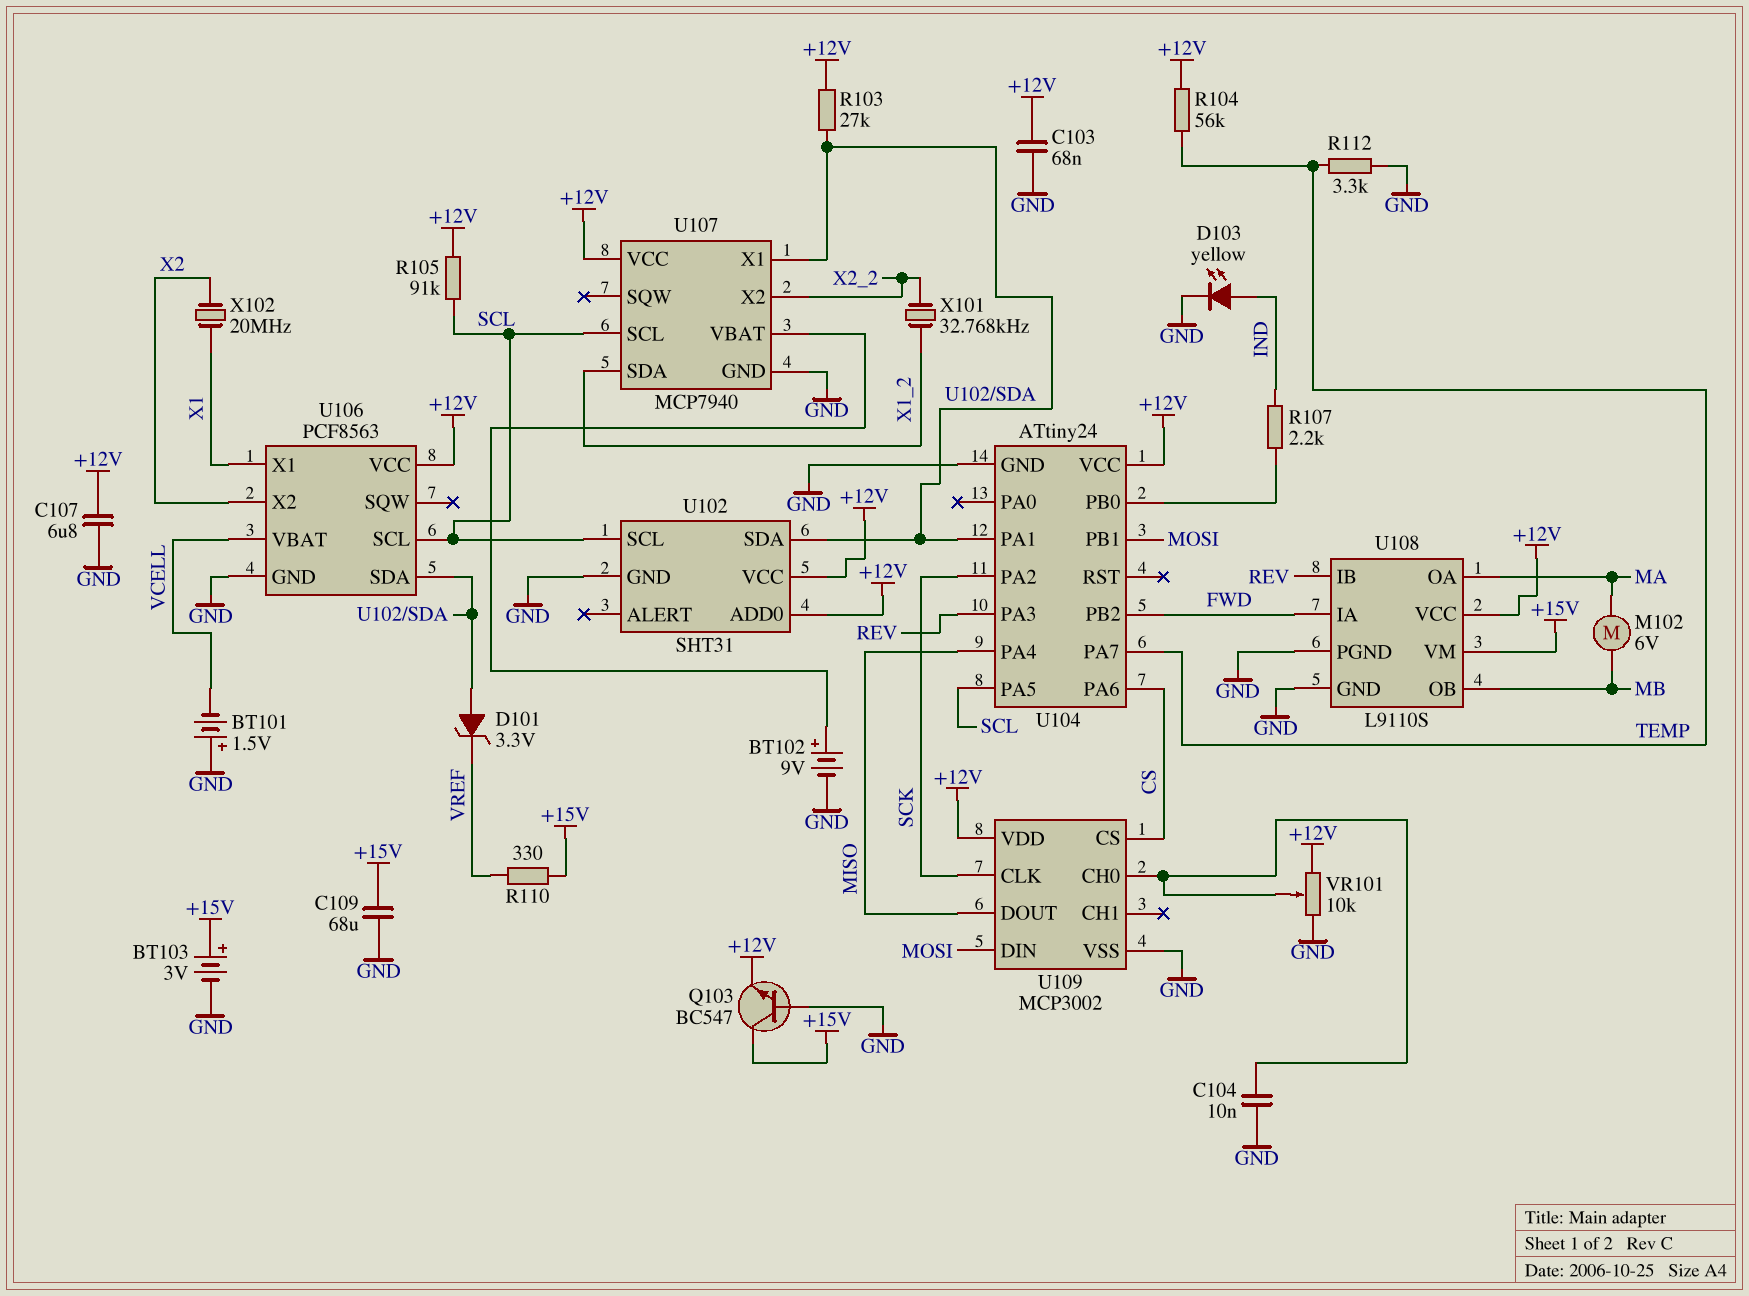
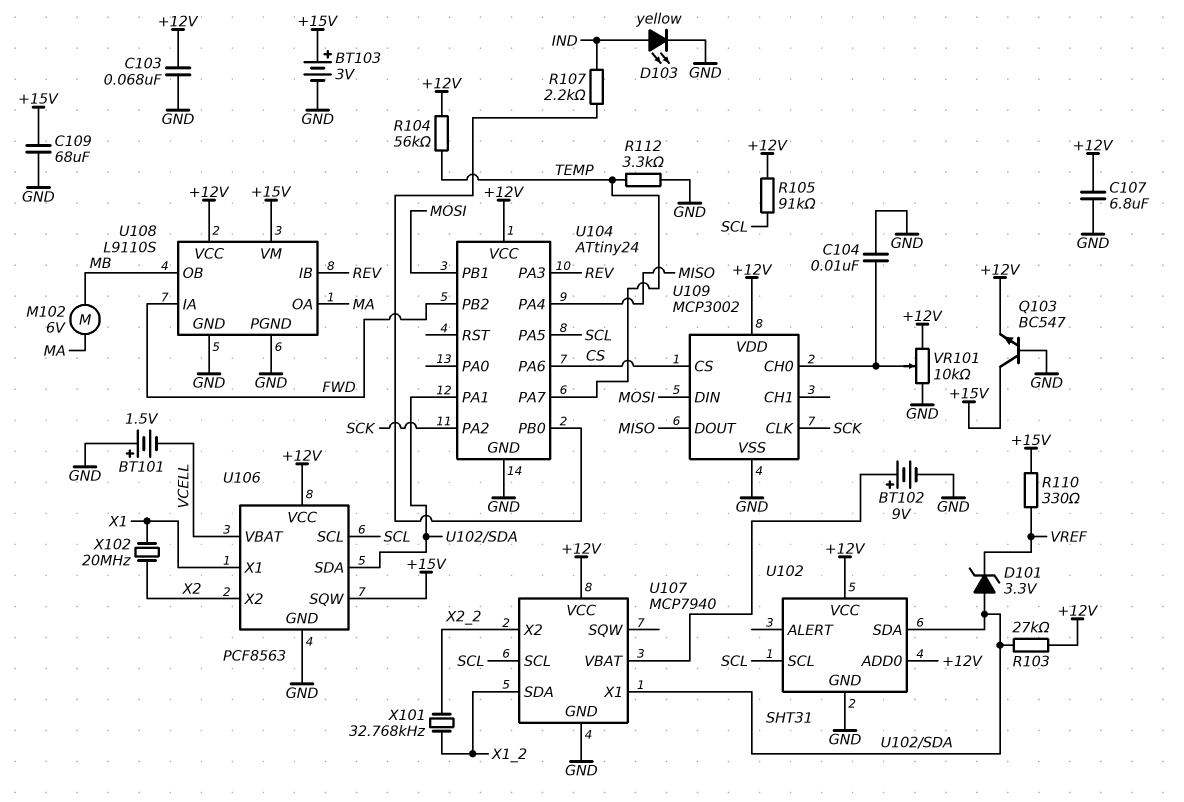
U106 pin SQW: none -> +15V

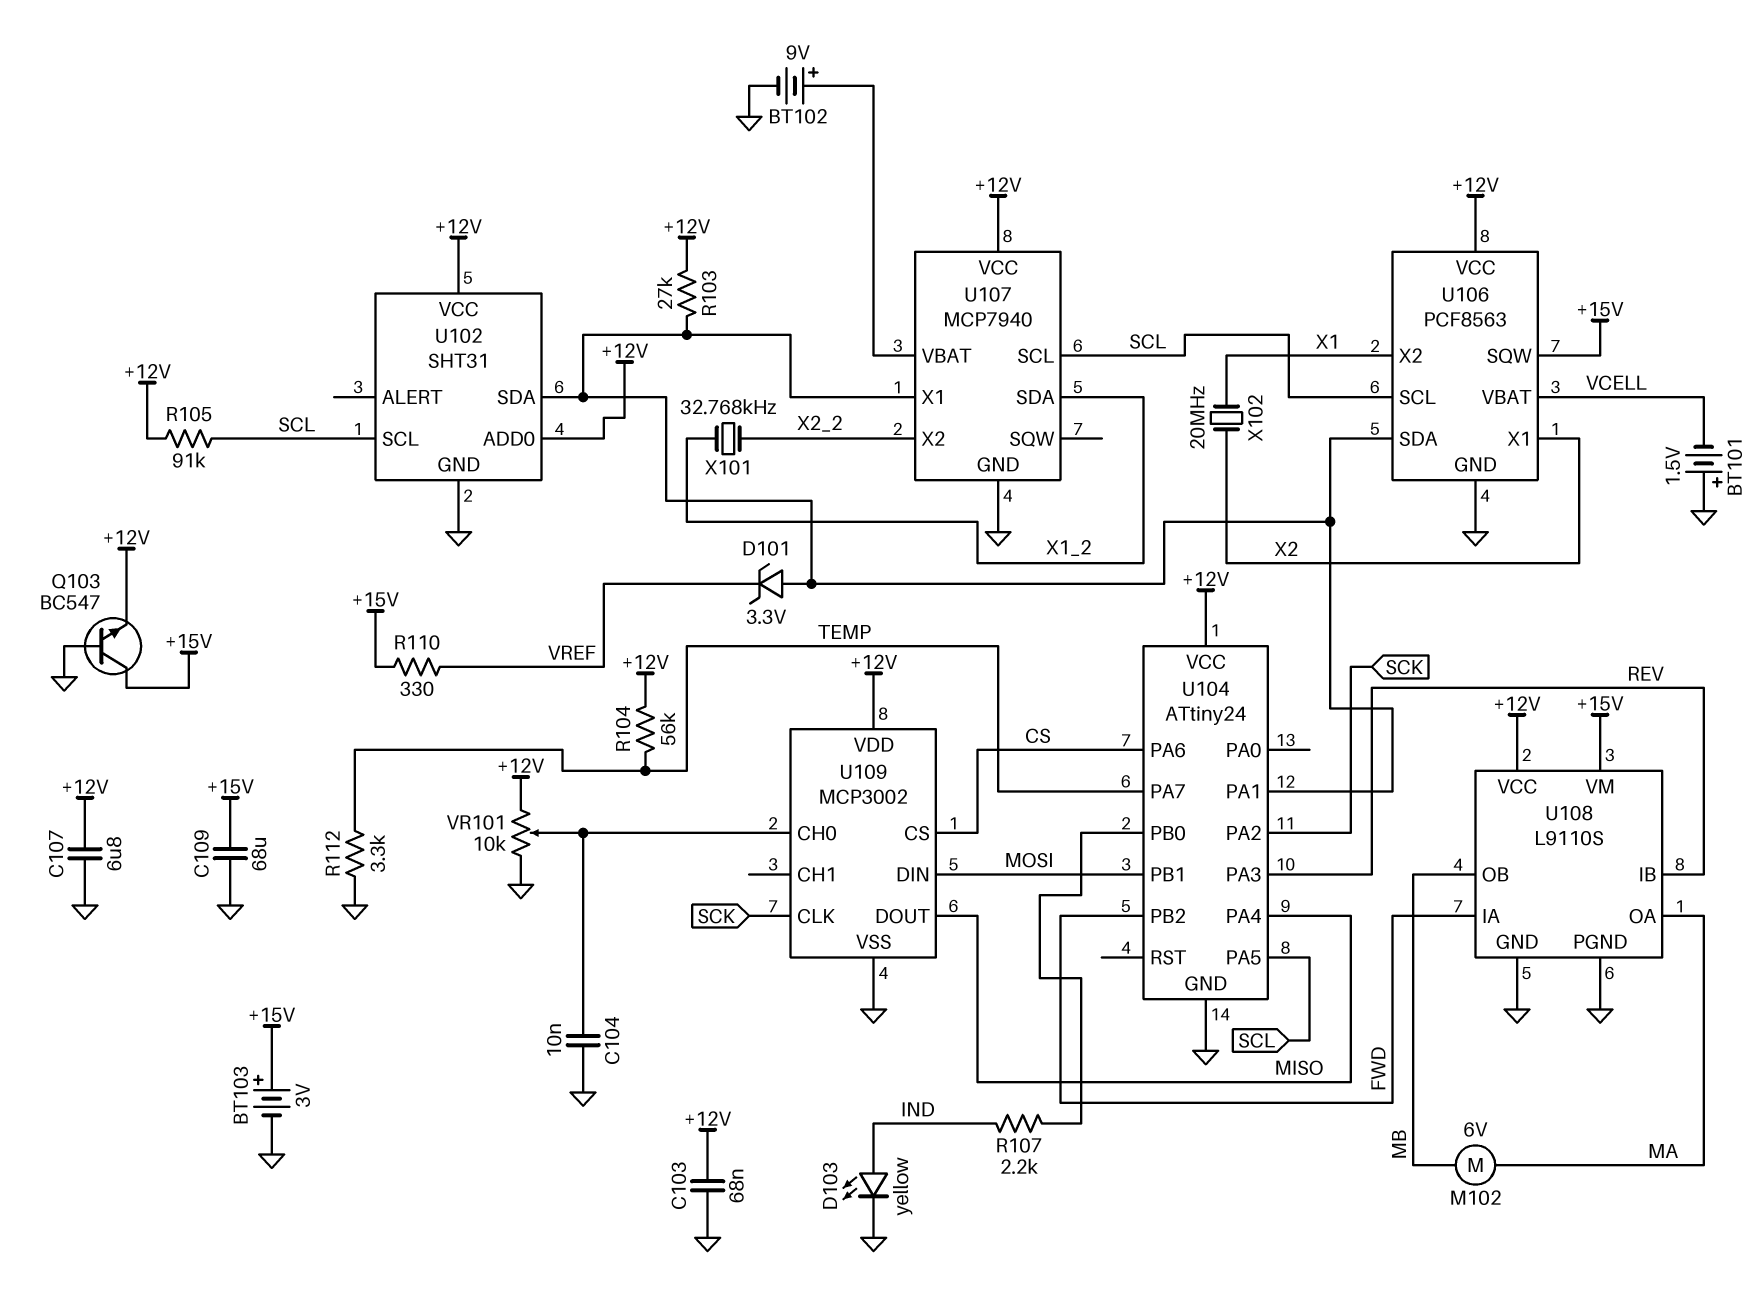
U106 pin X1: X1 -> X2
U106 pin X2: X2 -> X1

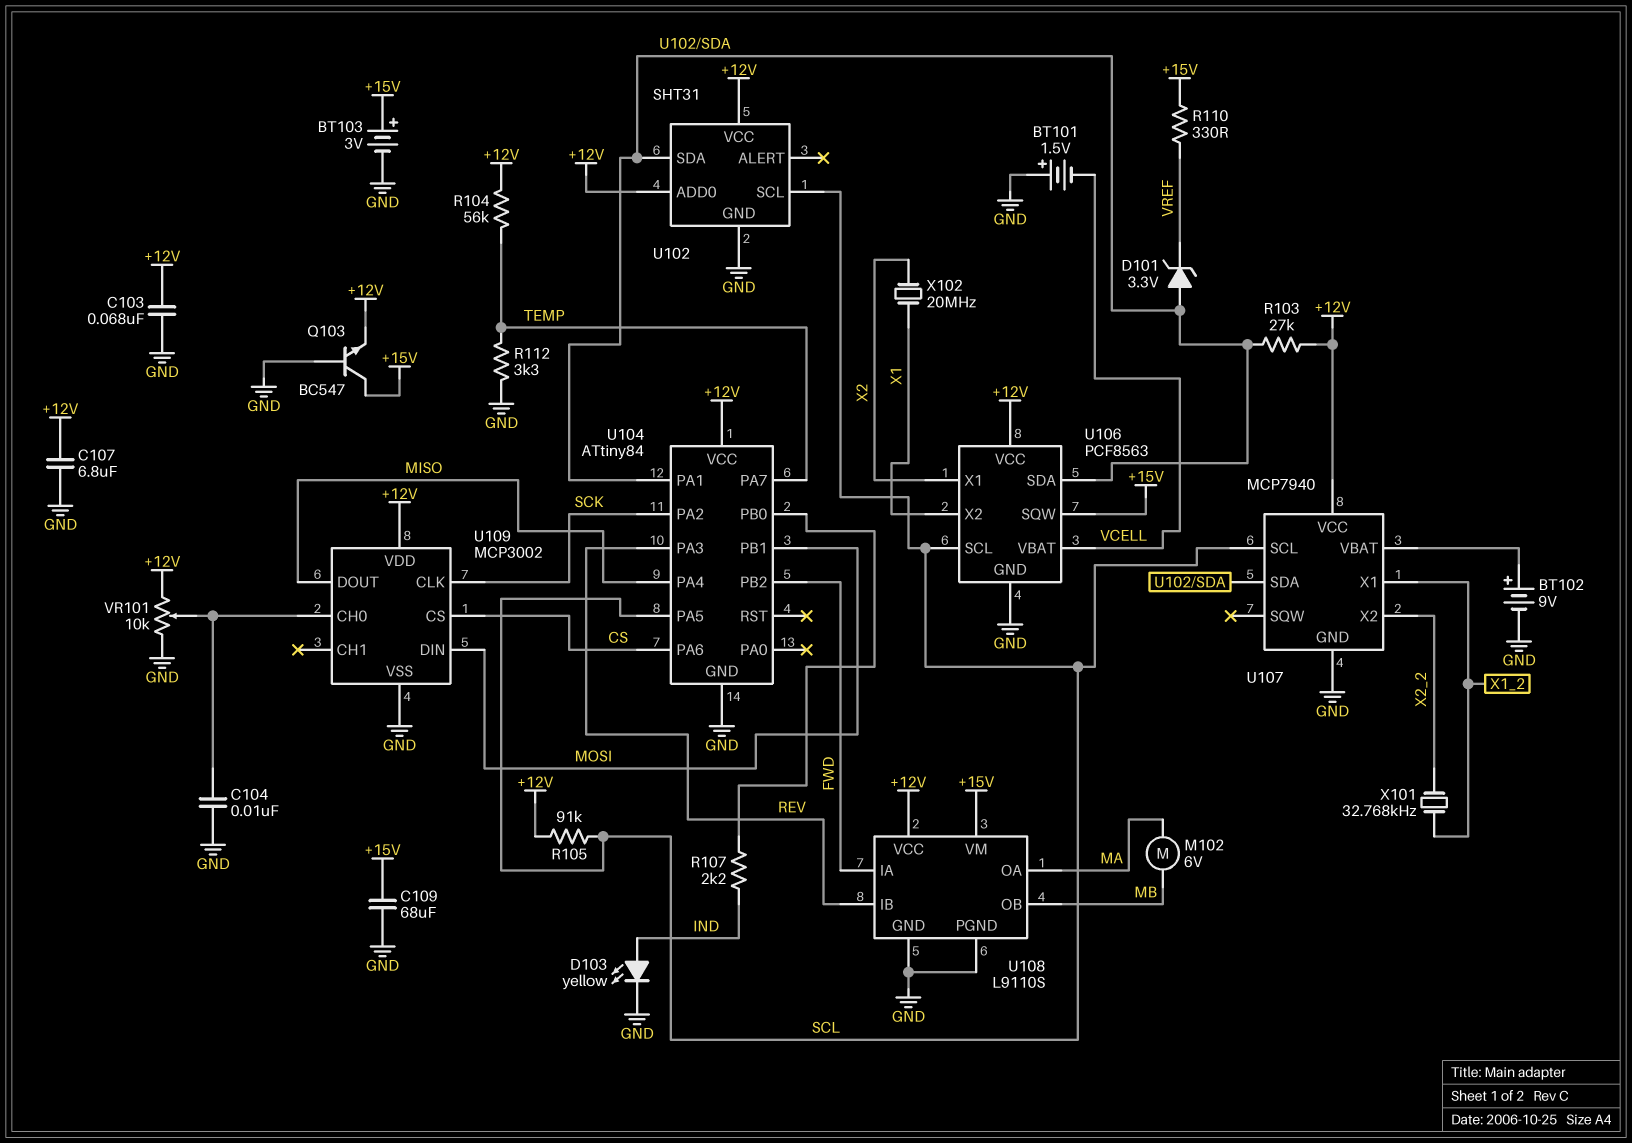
U104: ATtiny24 -> ATtiny84
U107 pin SDA: X1_2 -> U102/SDA
U107 pin X1: U102/SDA -> X1_2

